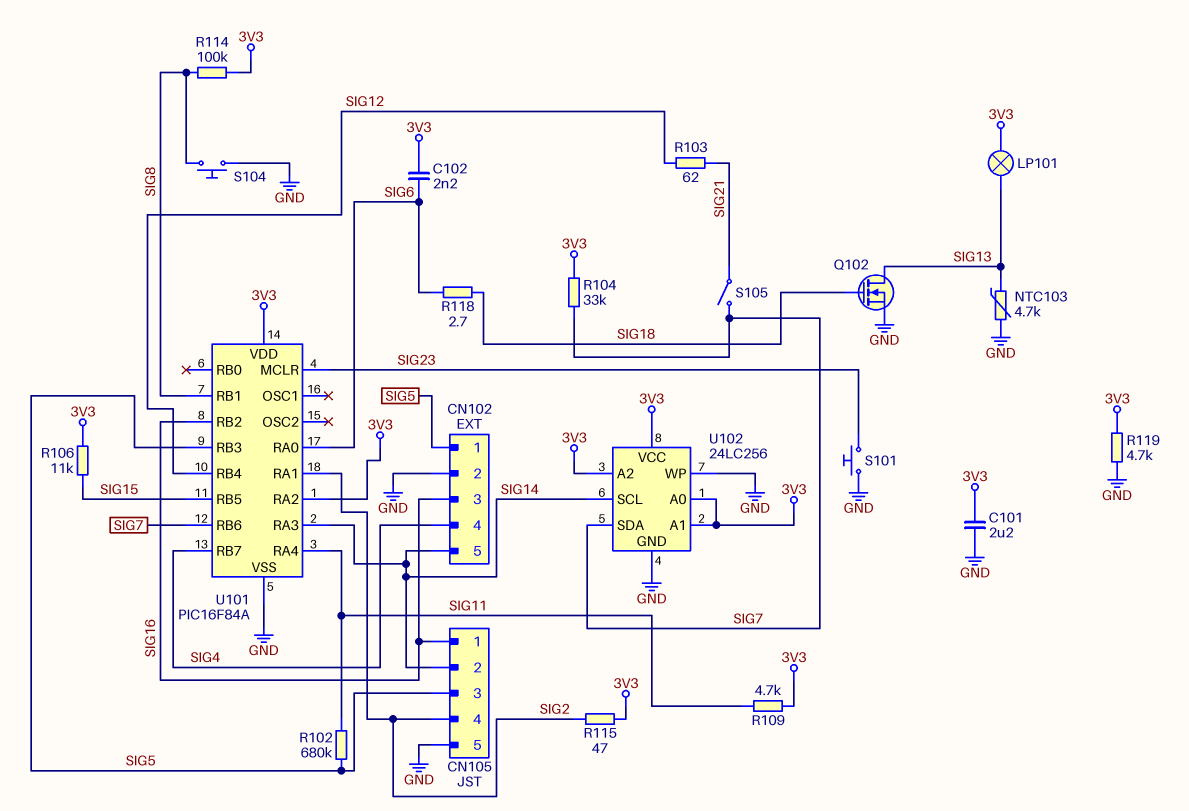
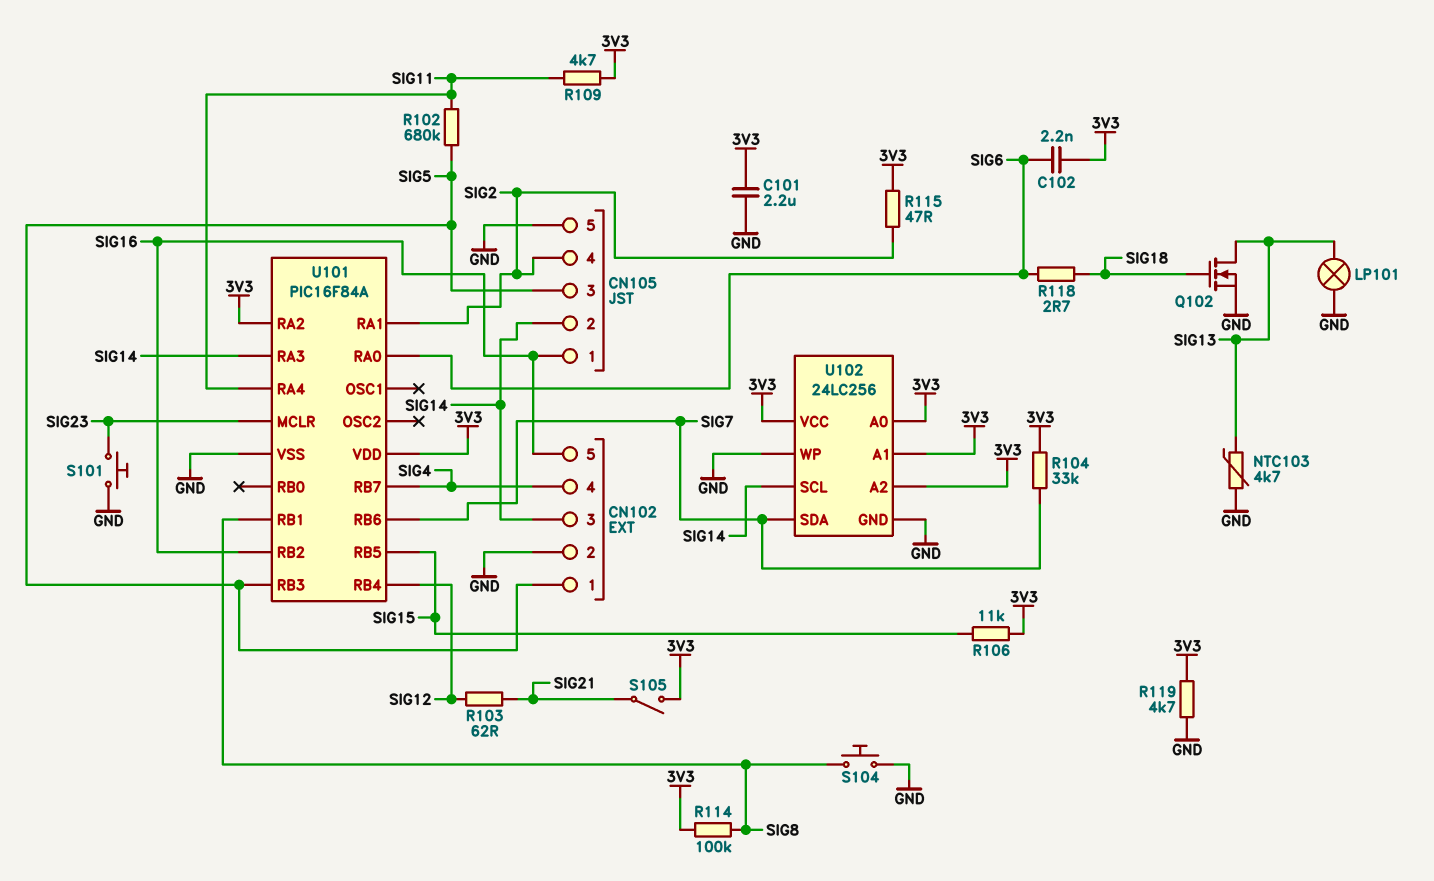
CN102 pin 3: SIG16 -> SIG14
CN102 pin 5: SIG14 -> SIG16
LP101: lamp (3V3, SIG13) -> lamp (GND, SIG13)
S105: switch (SIG7, SIG21) -> switch (3V3, SIG21)

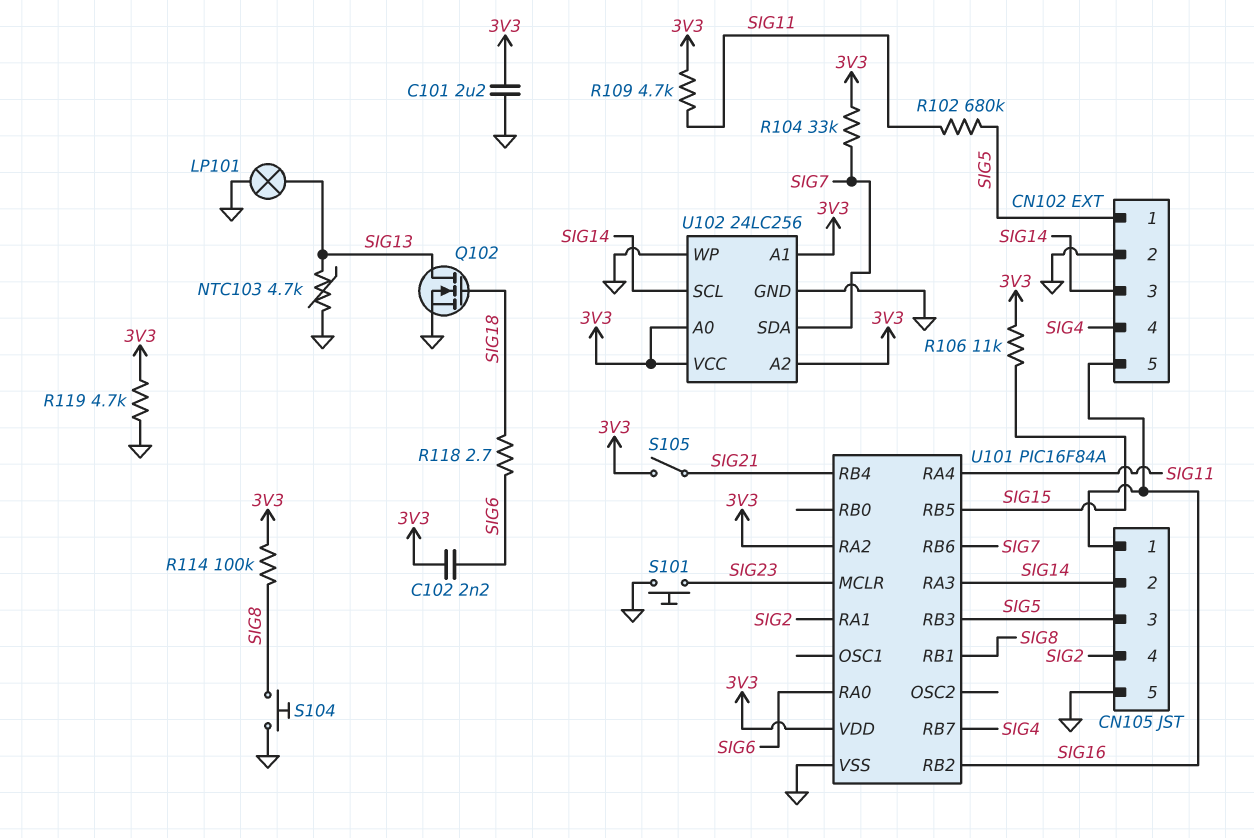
R103: 62 (SIG12, SIG21) -> none
R115: 47 (3V3, SIG2) -> none
U101 pin RB4: SIG12 -> SIG21

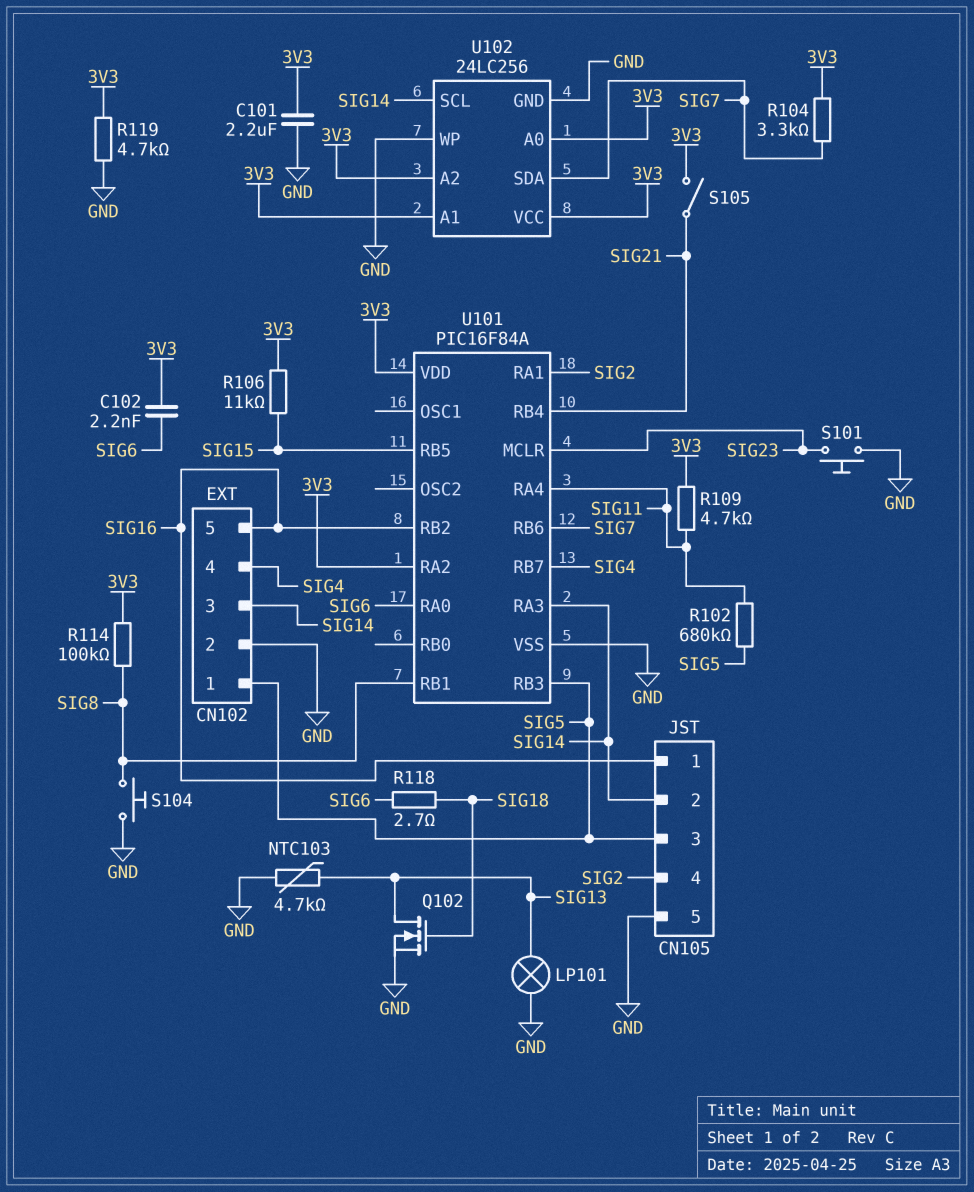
R104: 33k (3V3, SIG7) -> 3.3k (3V3, SIG7)

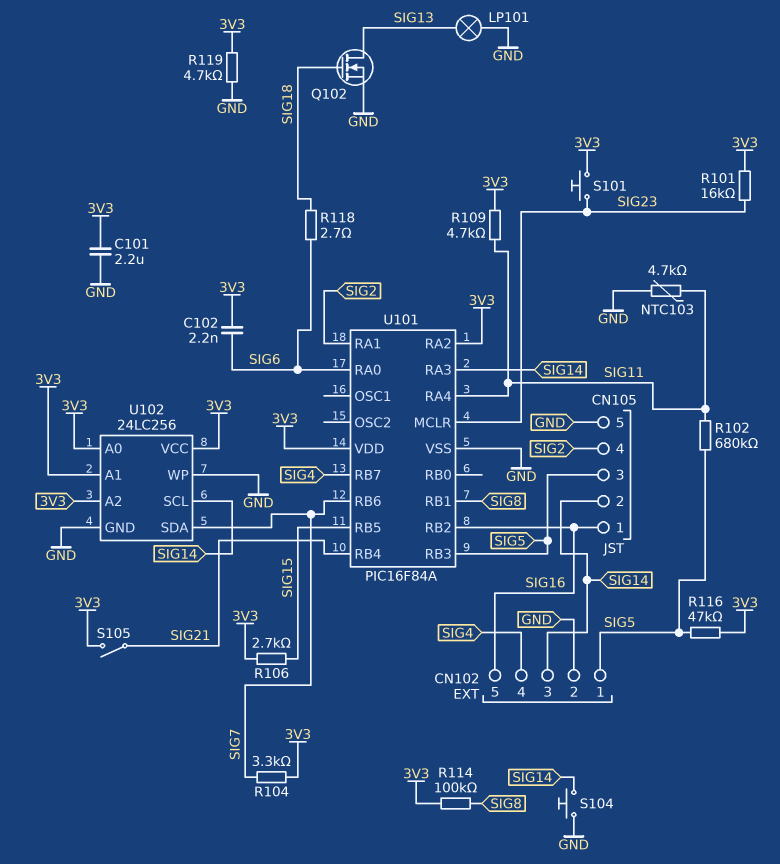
NTC103: 4.7k (GND, SIG13) -> 4.7k (GND, SIG11)
R101: none -> 16k (3V3, SIG23)
R106: 11k (3V3, SIG15) -> 2.7k (3V3, SIG15)
R116: none -> 47k (3V3, SIG5)
S101: button (GND, SIG23) -> button (3V3, SIG23)
S104: button (GND, SIG8) -> button (GND, SIG14)

